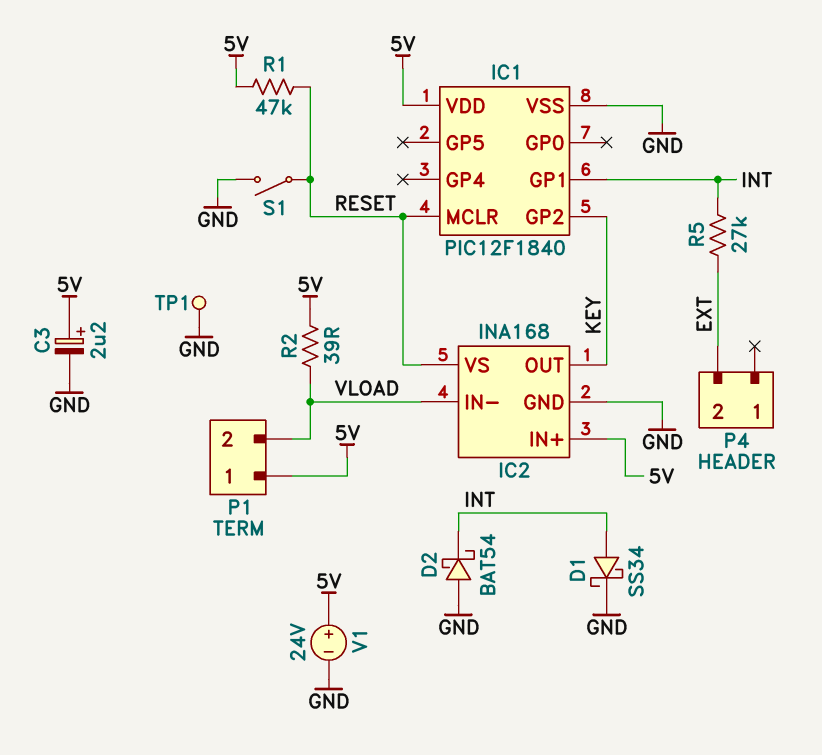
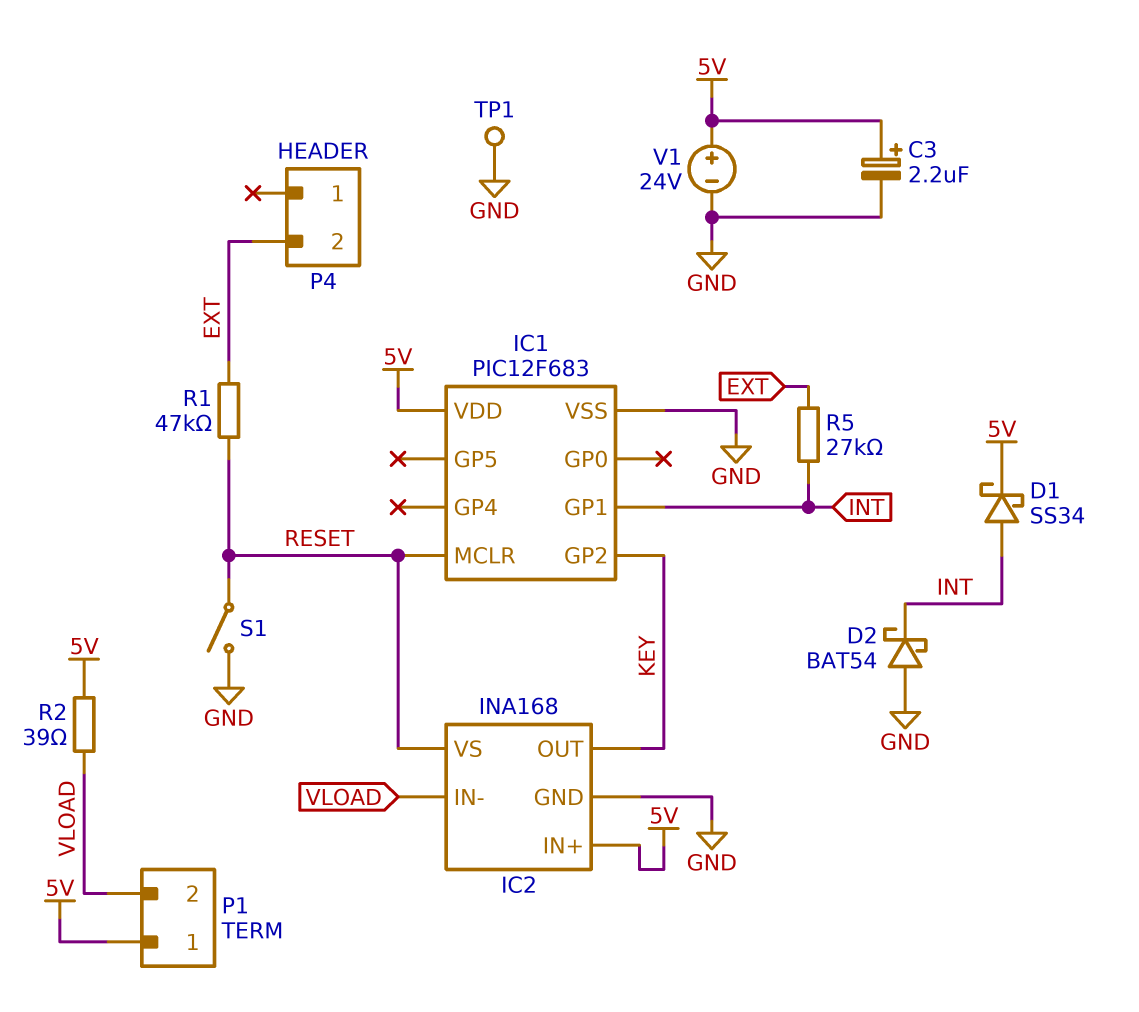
D1: schottky SS34 (A INT, K GND) -> schottky SS34 (A INT, K 5V)
IC1: PIC12F1840 -> PIC12F683
R1: 47k (5V, RESET) -> 47k (EXT, RESET)

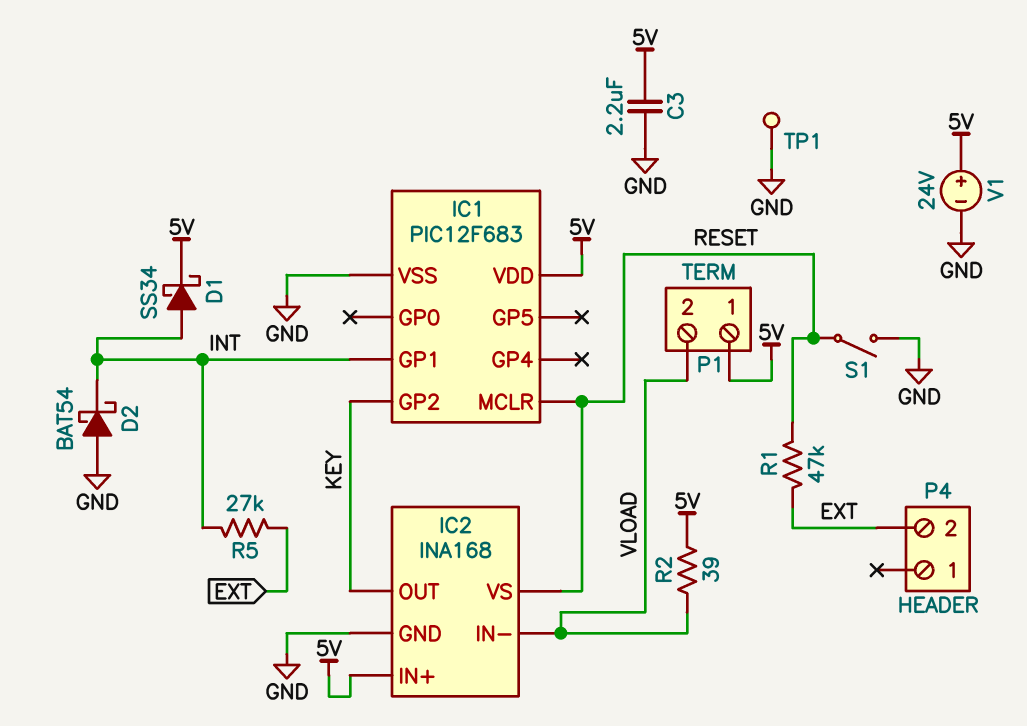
C3: 2.2uF (plus 5V, minus GND) -> 2.2uF (5V, GND)

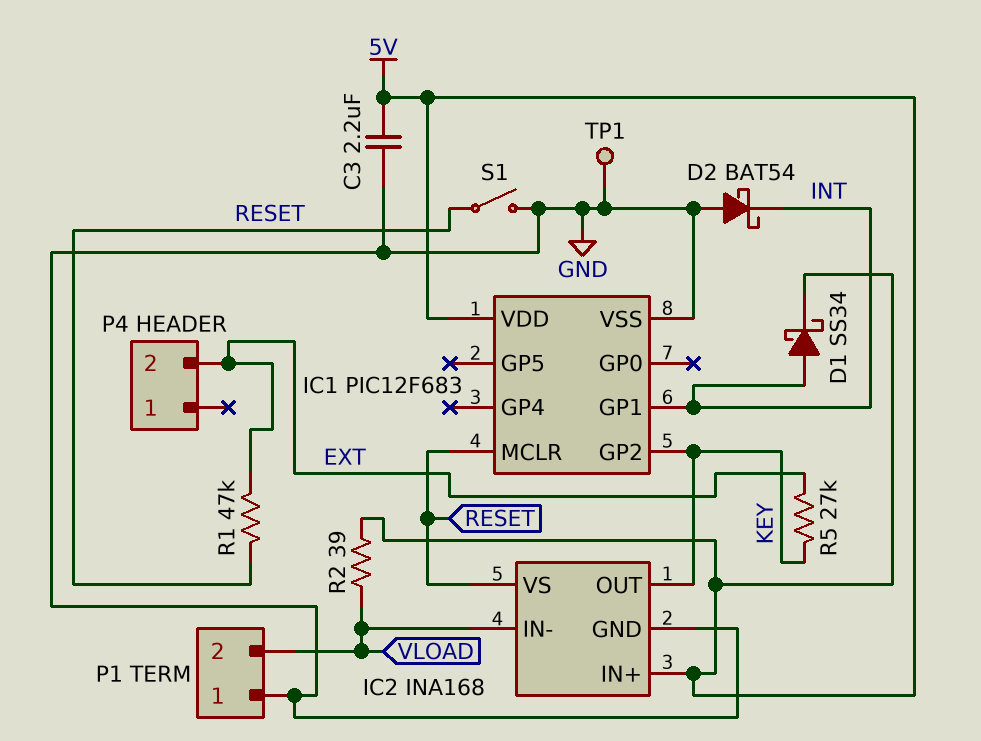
P1 pin 1: 5V -> GND
R5: 27k (EXT, INT) -> 27k (EXT, KEY)
V1: 24V (plus 5V, minus GND) -> none

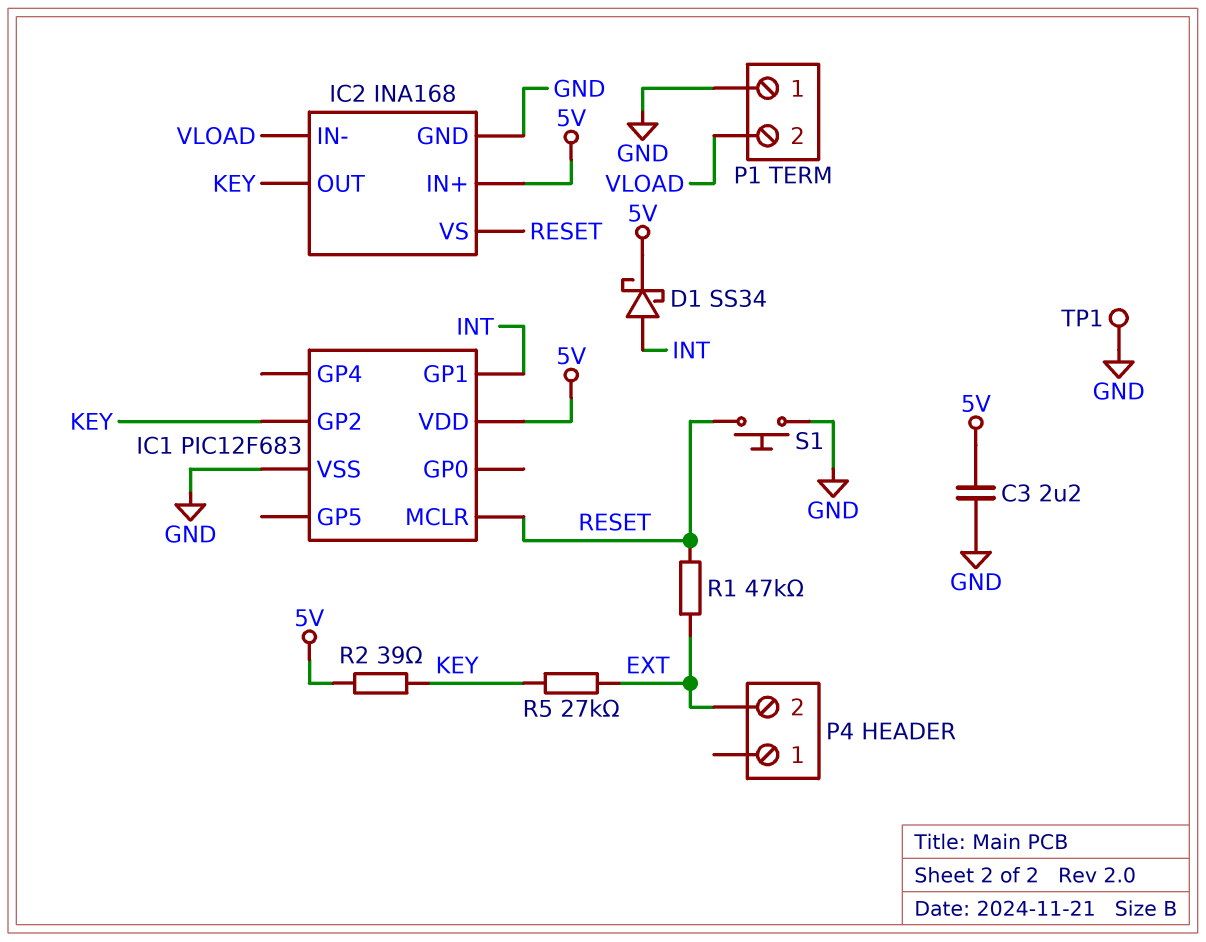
D2: schottky BAT54 (A GND, K INT) -> none
R2: 39 (5V, VLOAD) -> 39 (5V, KEY)
S1: switch (GND, RESET) -> button (GND, RESET)

